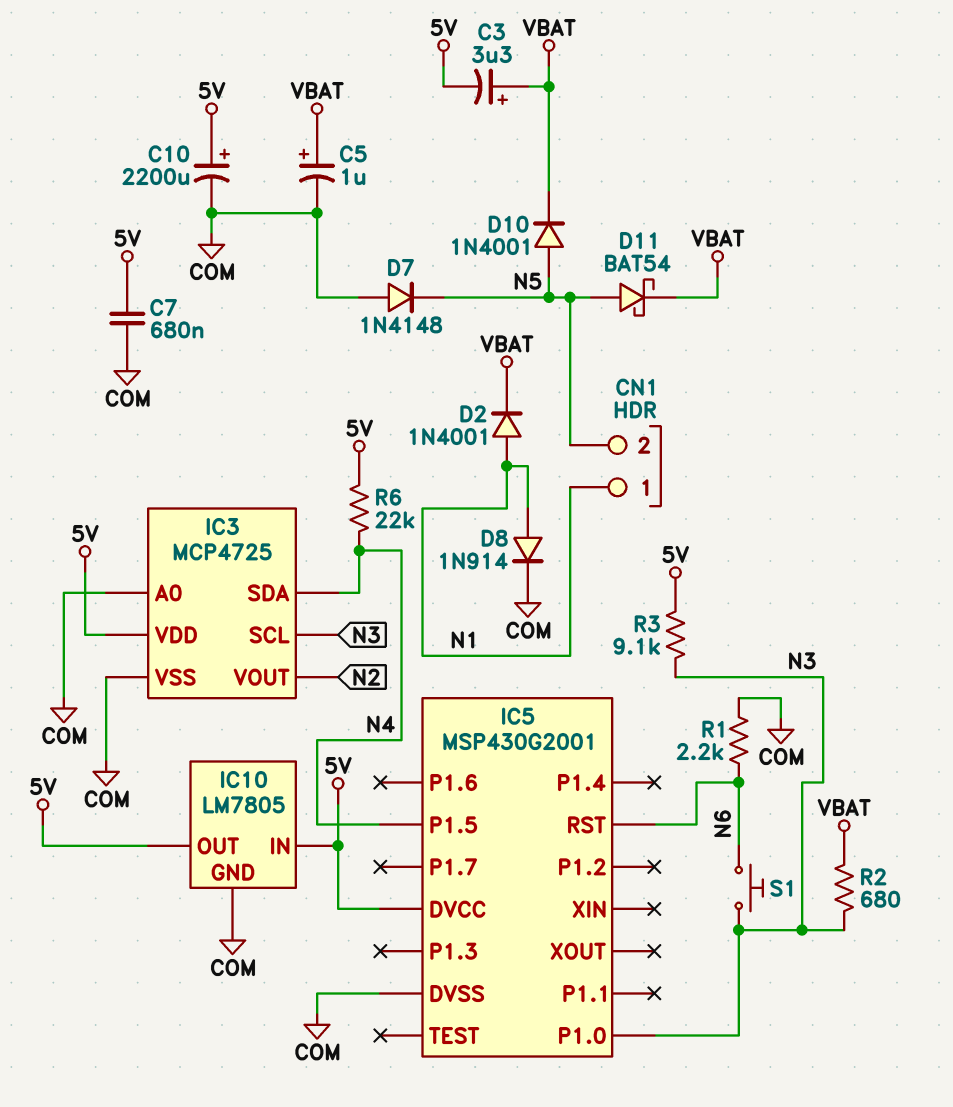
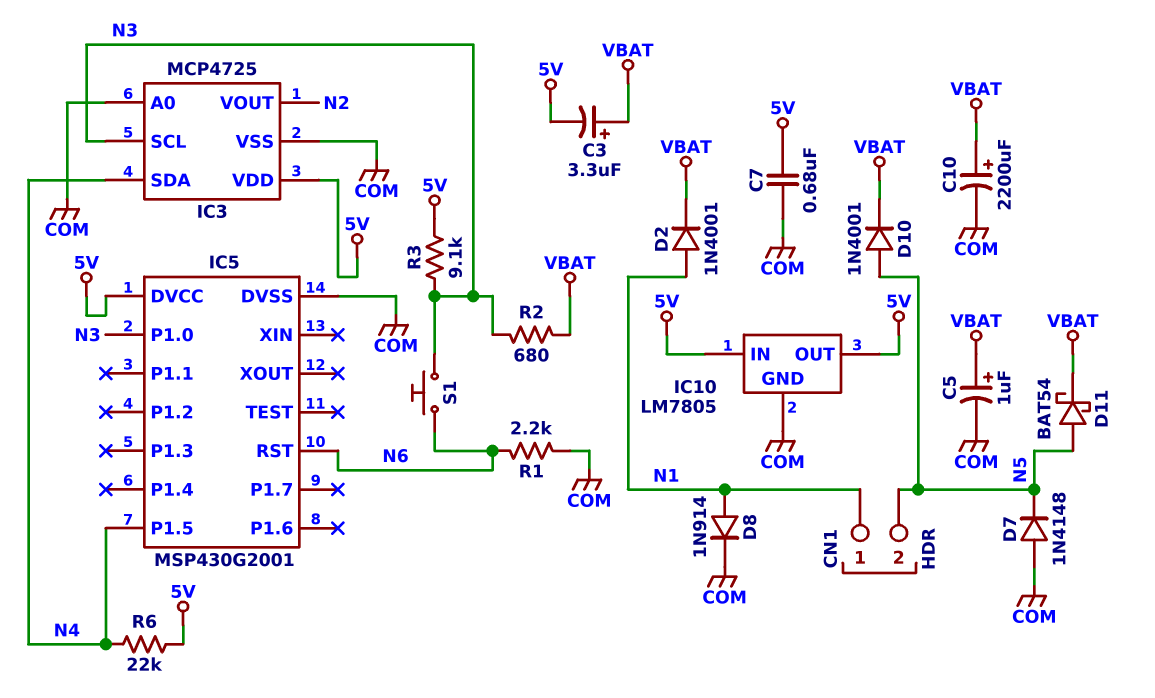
C10: 2200uF (plus 5V, minus COM) -> 2200uF (plus VBAT, minus COM)

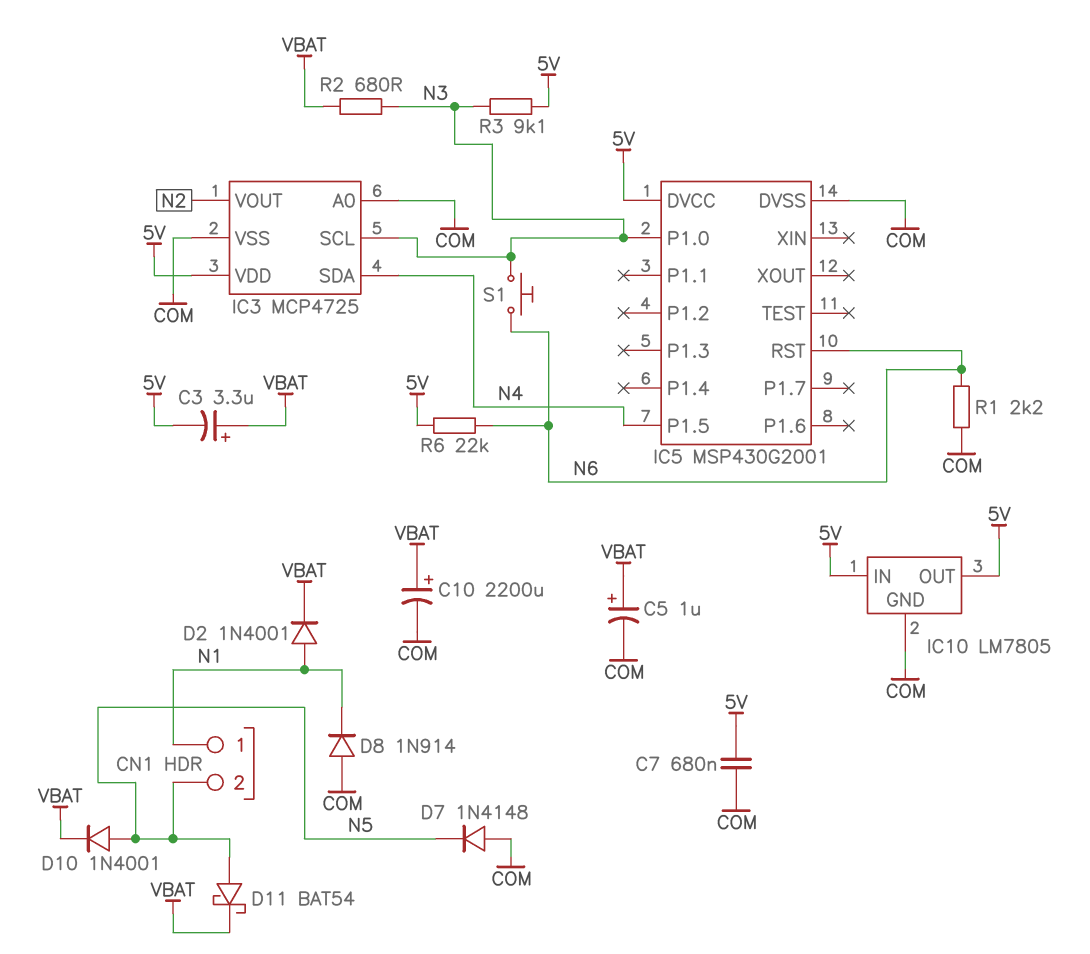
D8: diode 1N914 (A N1, K COM) -> diode 1N914 (A COM, K N1)
R6: 22k (5V, N4) -> 22k (5V, N6)

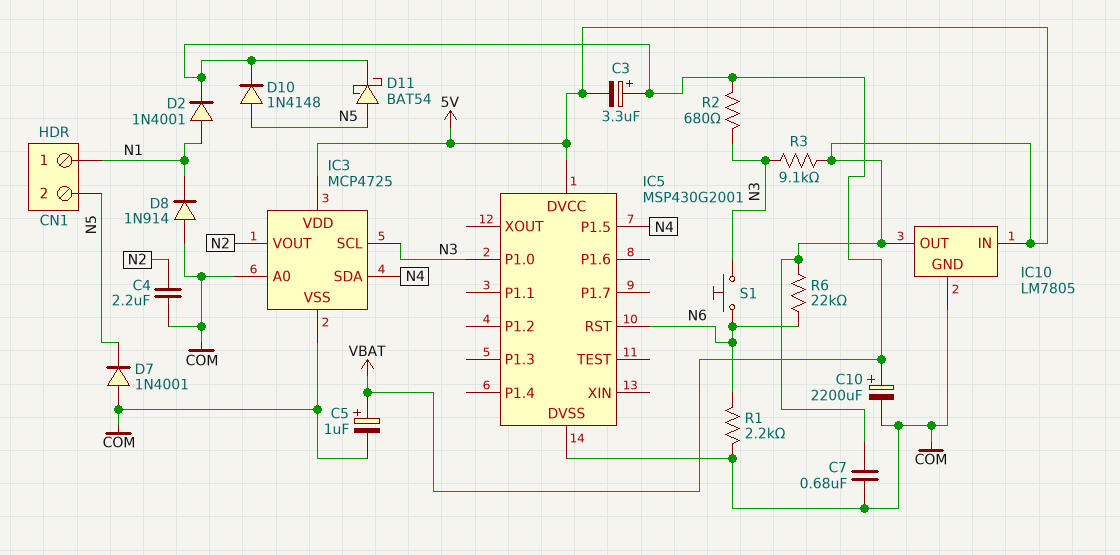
C4: none -> 2.2uF (COM, N2)
D7: diode 1N4148 (A COM, K N5) -> diode 1N4001 (A COM, K N5)
D10: diode 1N4001 (A N5, K VBAT) -> diode 1N4148 (A N5, K VBAT)

